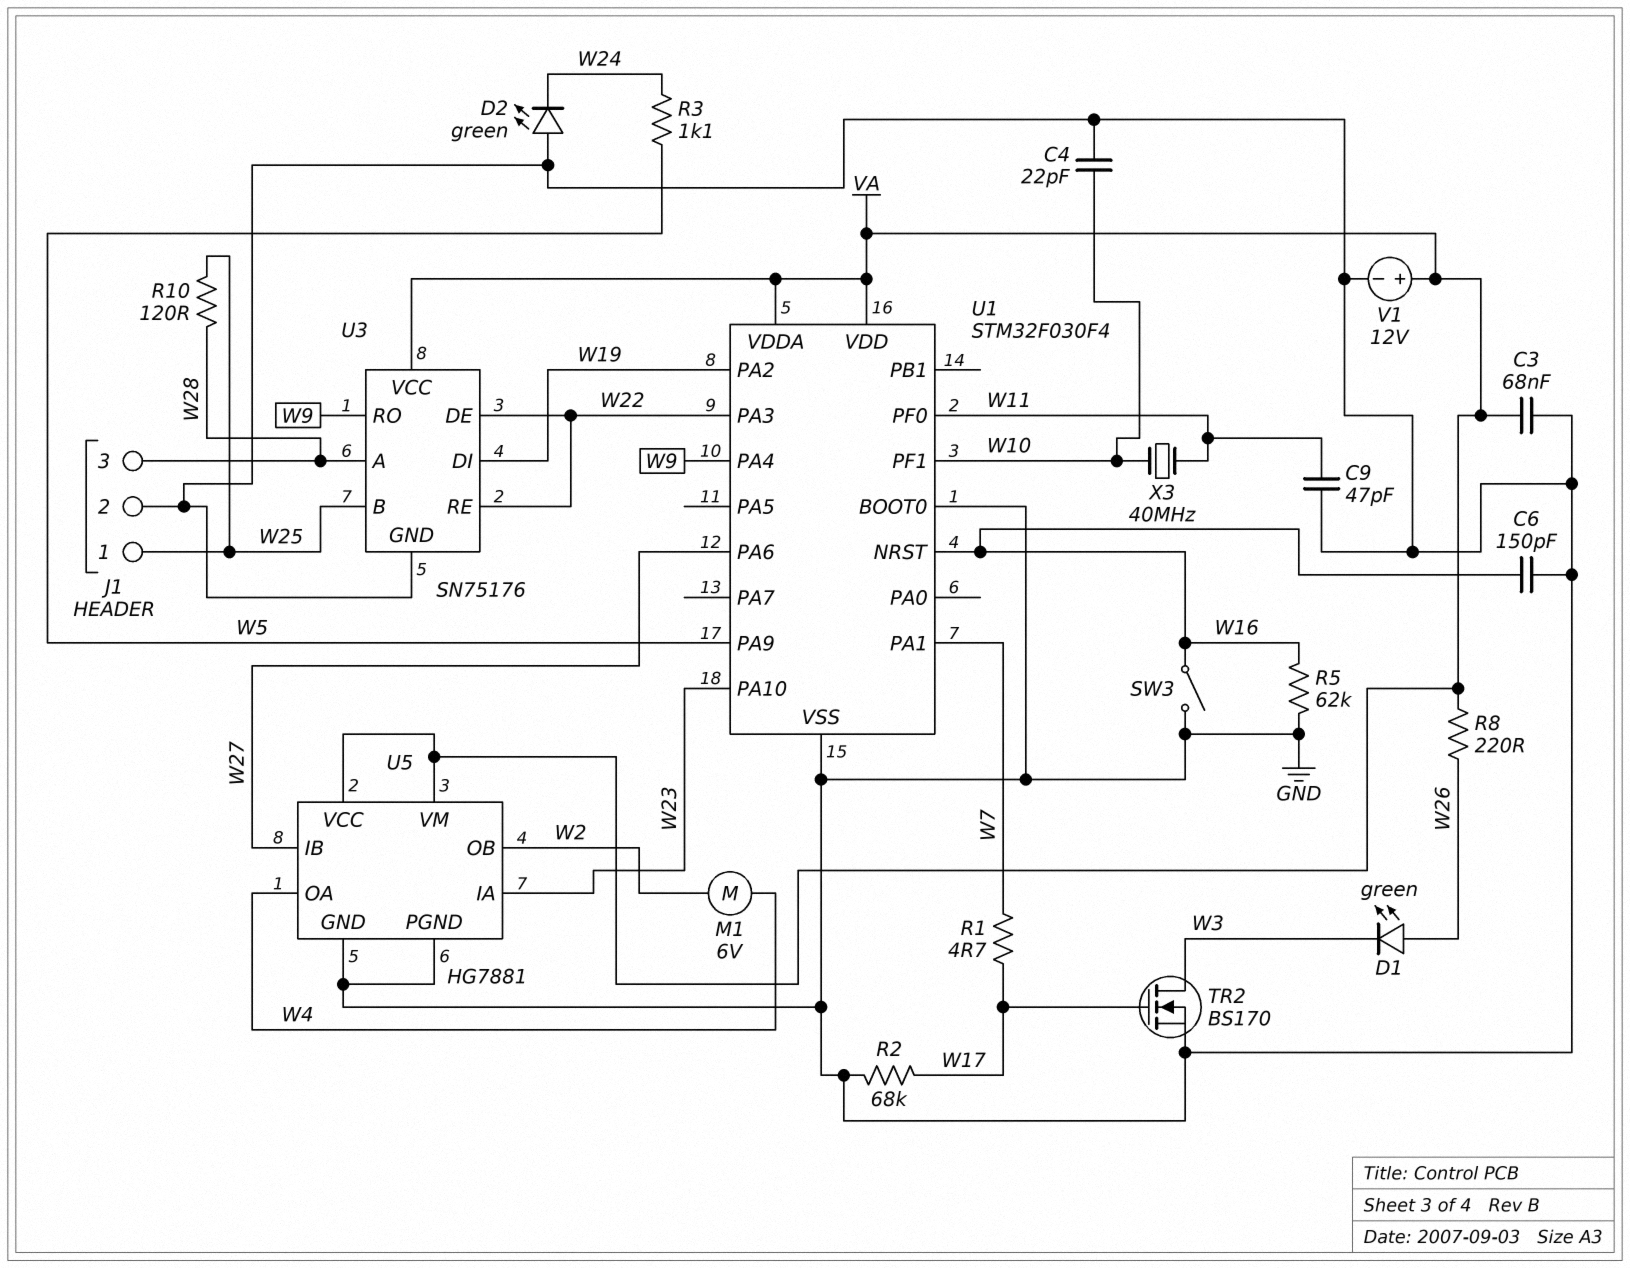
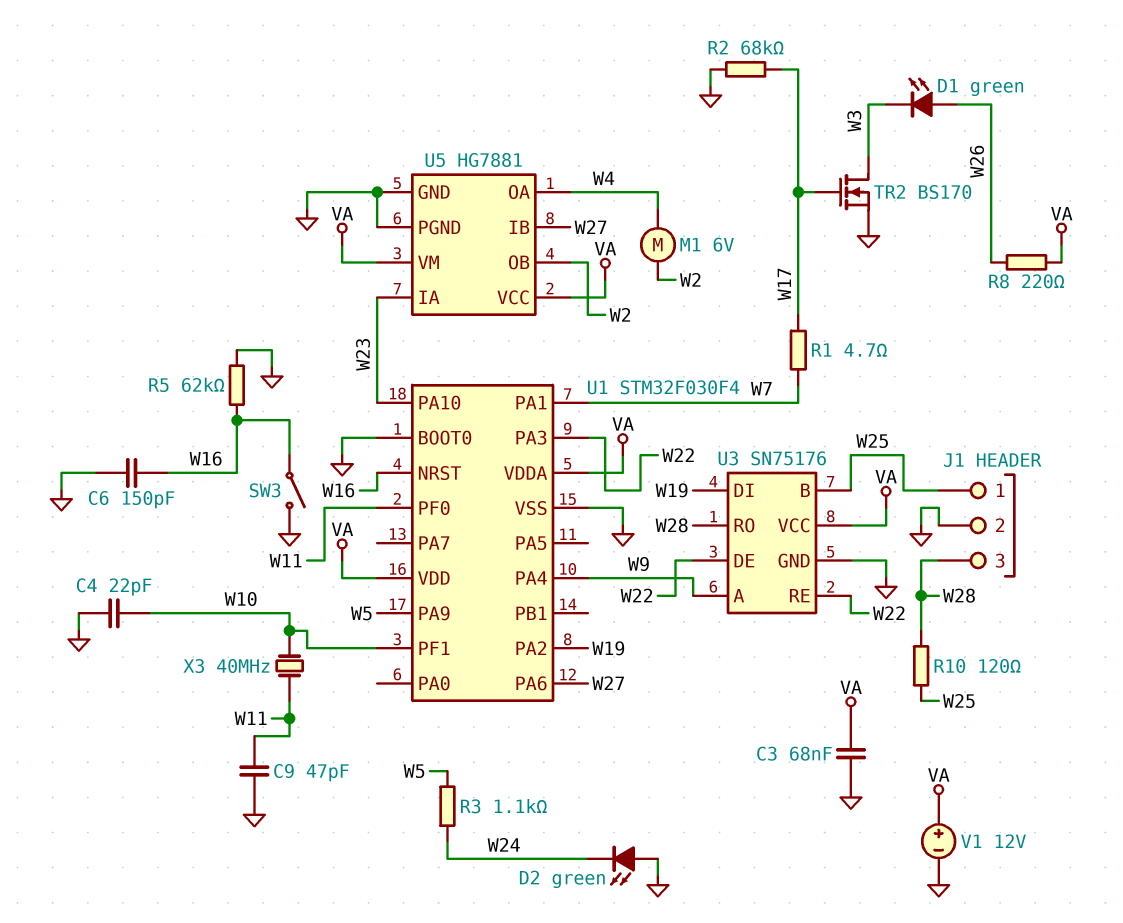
U3 pin A: W28 -> W9
U3 pin RO: W9 -> W28

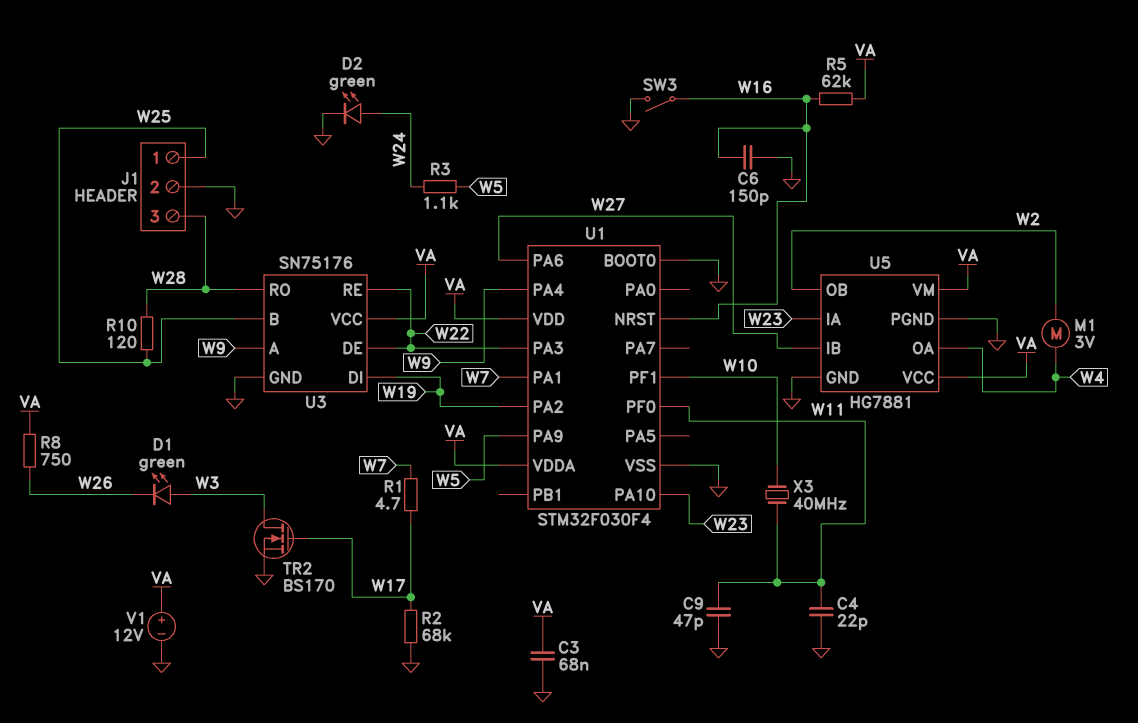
C4: 22pF (GND, W10) -> 22pF (GND, W11)
D1: LED green (A W26, K W3) -> LED green (A W3, K W26)
D2: LED green (A GND, K W24) -> LED green (A W24, K GND)
M1: motor 6V (W2, W4) -> motor 3V (W2, W4)
R5: 62k (GND, W16) -> 62k (VA, W16)
R8: 220 (VA, W26) -> 750 (VA, W26)

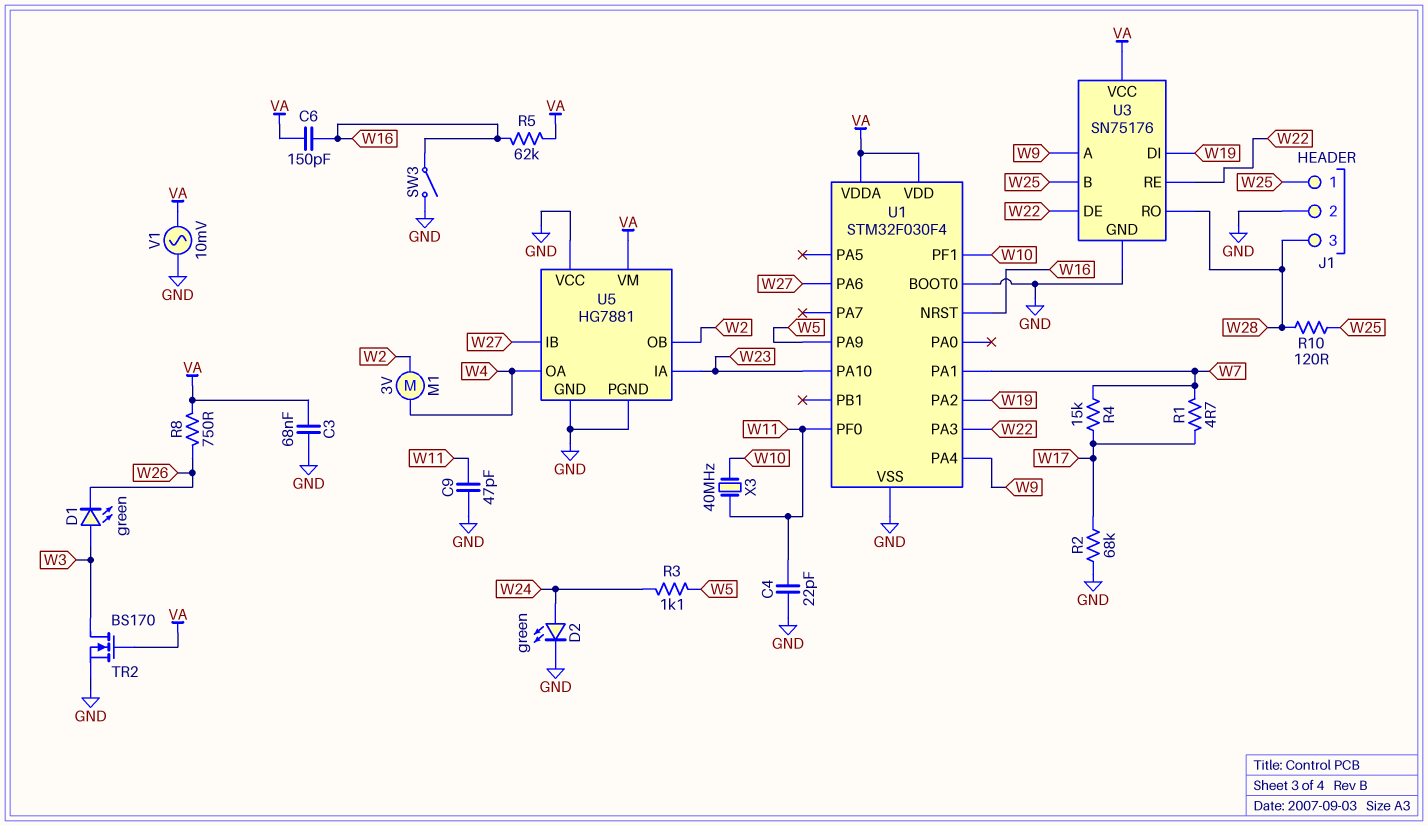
C6: 150pF (GND, W16) -> 150pF (VA, W16)
R4: none -> 15k (W7, W17)
TR2: NMOS BS170 (G W17, D W3, S GND) -> NMOS BS170 (G VA, D W3, S GND)
U5 pin VCC: VA -> GND
V1: 12V (plus VA, minus GND) -> AC 10mV (GND, VA)

